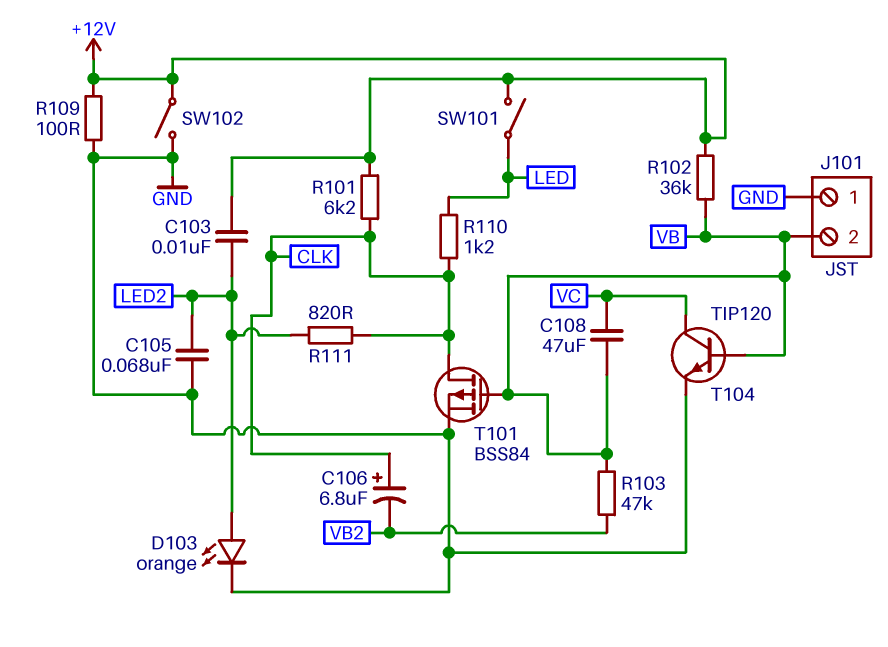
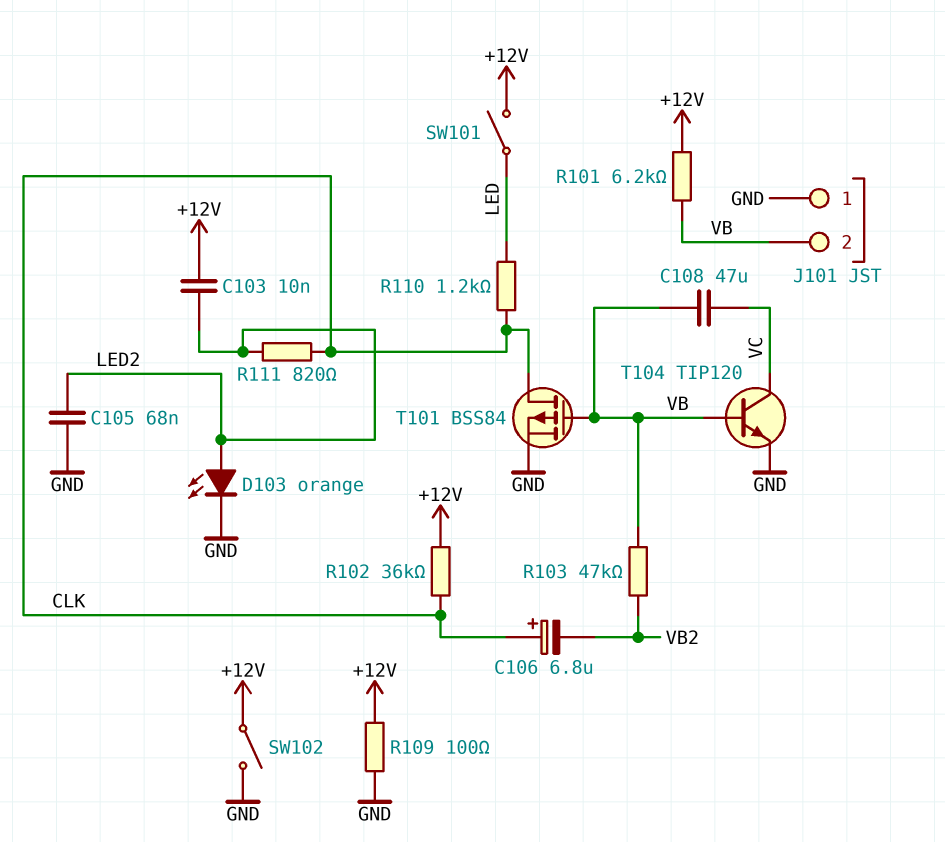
R101: 6.2k (+12V, CLK) -> 6.2k (+12V, VB)
R102: 36k (+12V, VB) -> 36k (+12V, CLK)

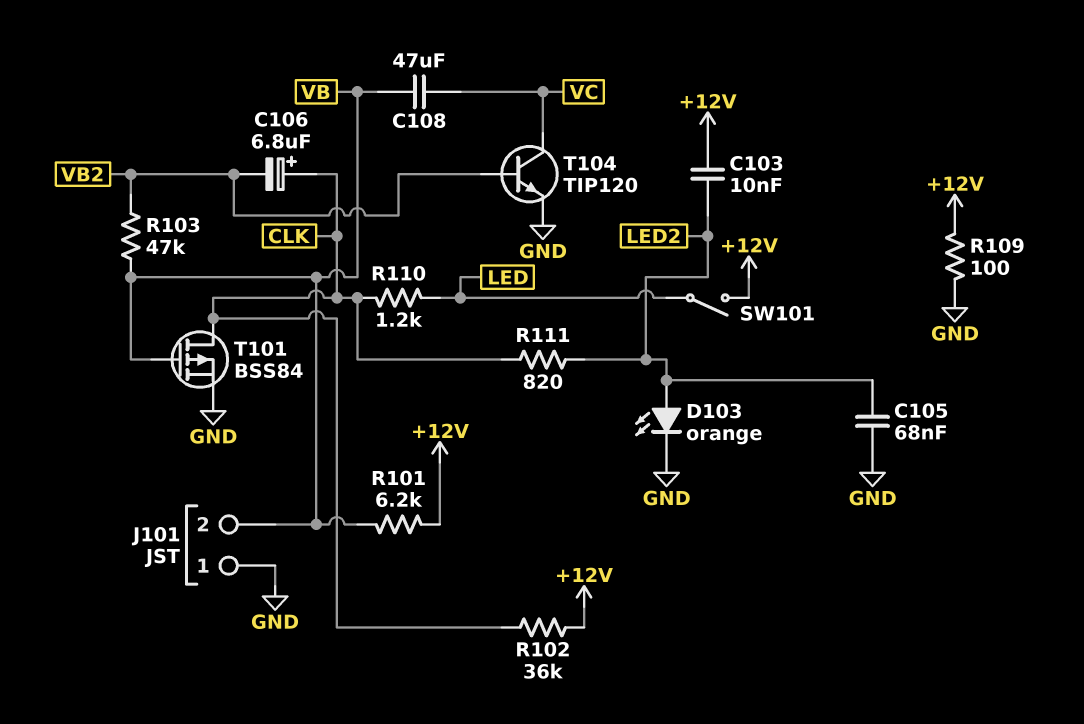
SW102: switch (+12V, GND) -> none
T104: NPN TIP120 (B VB, C VC, E GND) -> NPN TIP120 (B VB2, C VC, E GND)

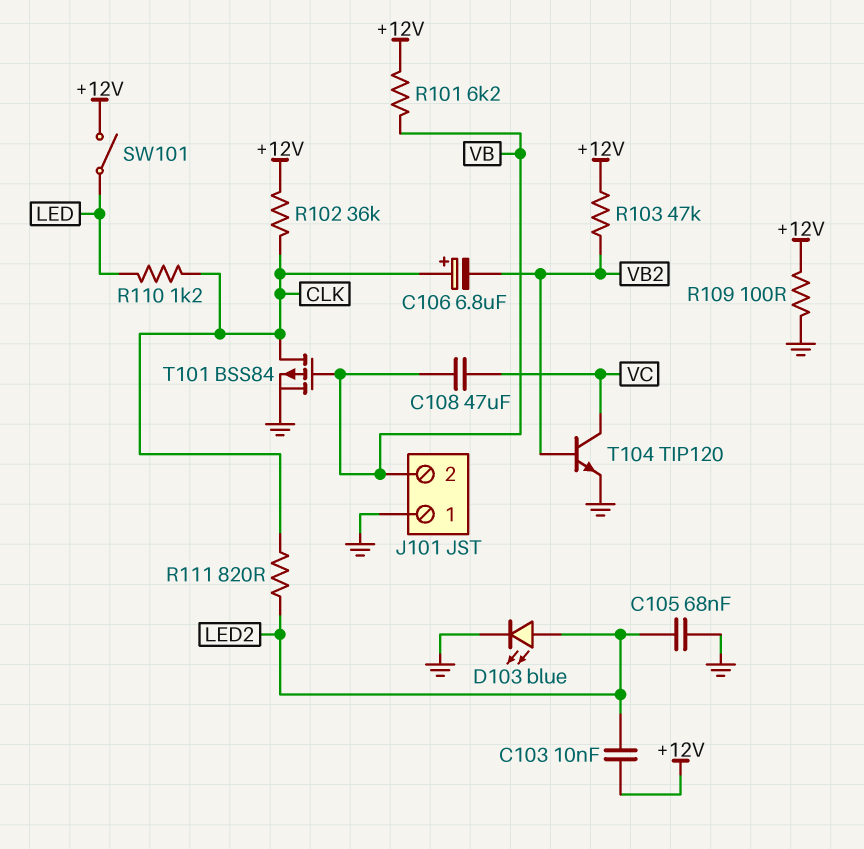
D103: LED orange (A LED2, K GND) -> LED blue (A LED2, K GND)
R103: 47k (VB, VB2) -> 47k (+12V, VB2)

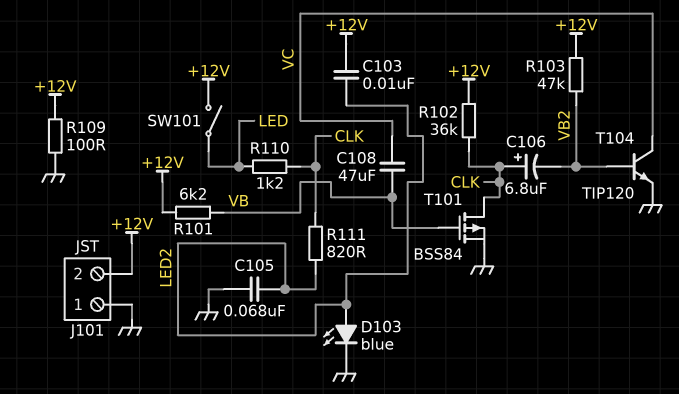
J101 pin 2: VB -> +12V

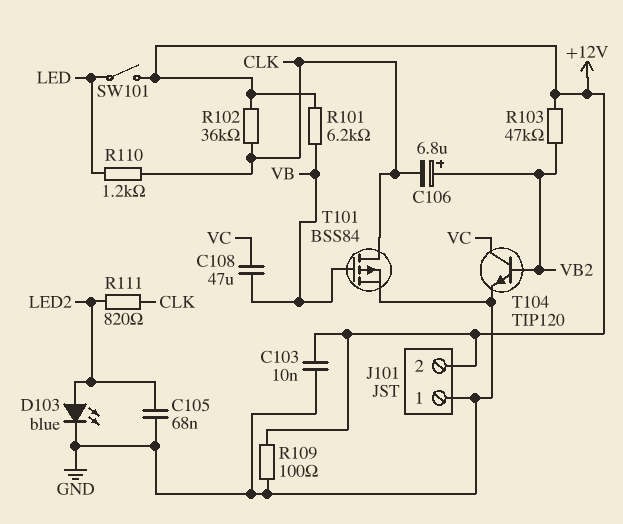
C103: 10nF (+12V, LED2) -> 10nF (+12V, GND)
C106: 6.8uF (plus CLK, minus VB2) -> 6.8uF (plus VB2, minus CLK)

